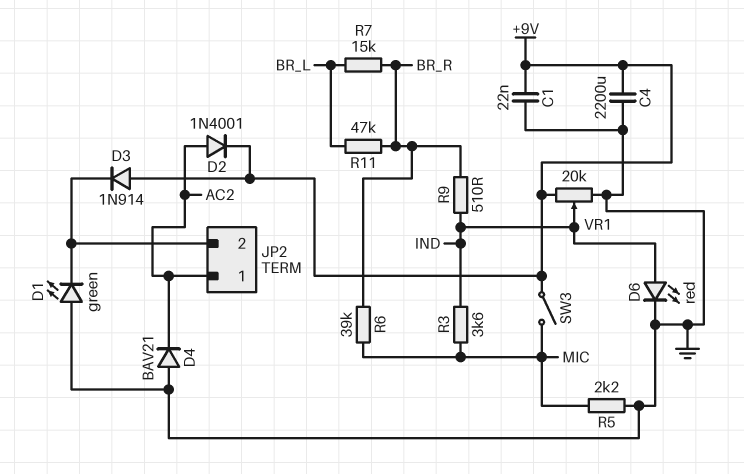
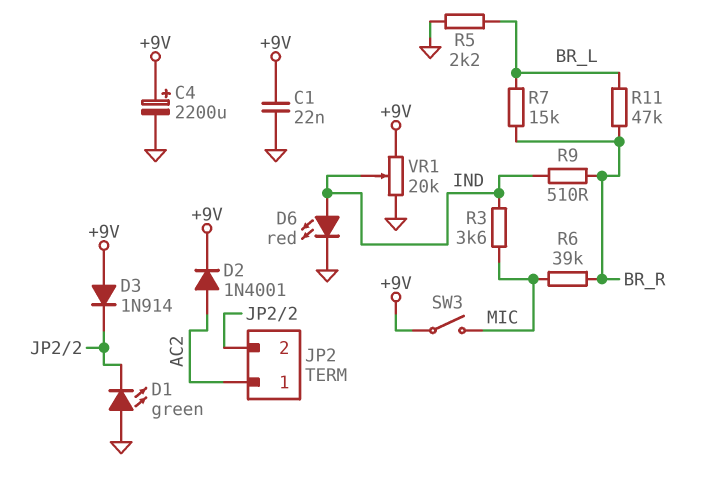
C4: 2200uF (+9V, GND) -> 2200uF (plus +9V, minus GND)
D4: diode BAV21 (A GND, K AC2) -> none
R5: 2.2k (GND, MIC) -> 2.2k (BR_L, GND)

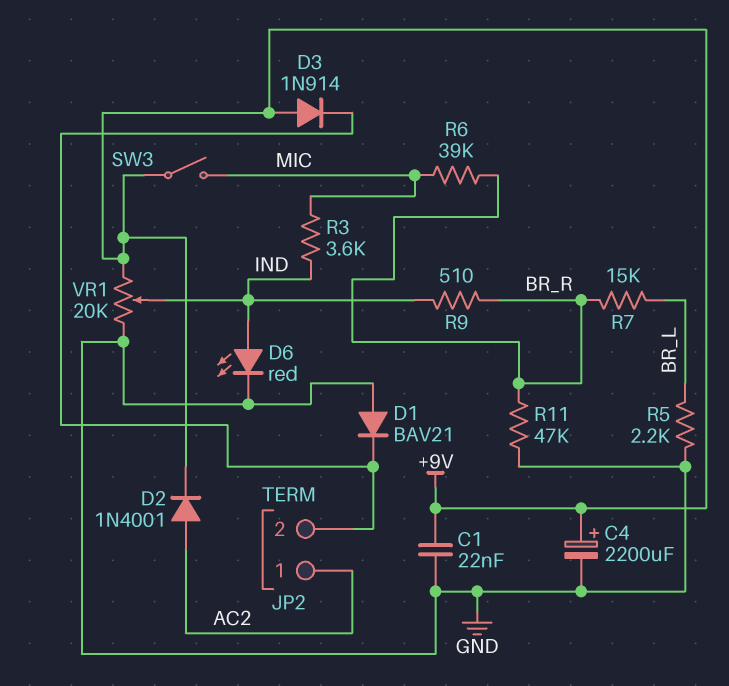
D1: LED green (A GND, K JP2/2) -> diode BAV21 (A GND, K JP2/2)
R11: 47k (BR_L, BR_R) -> 47k (BR_R, GND)

